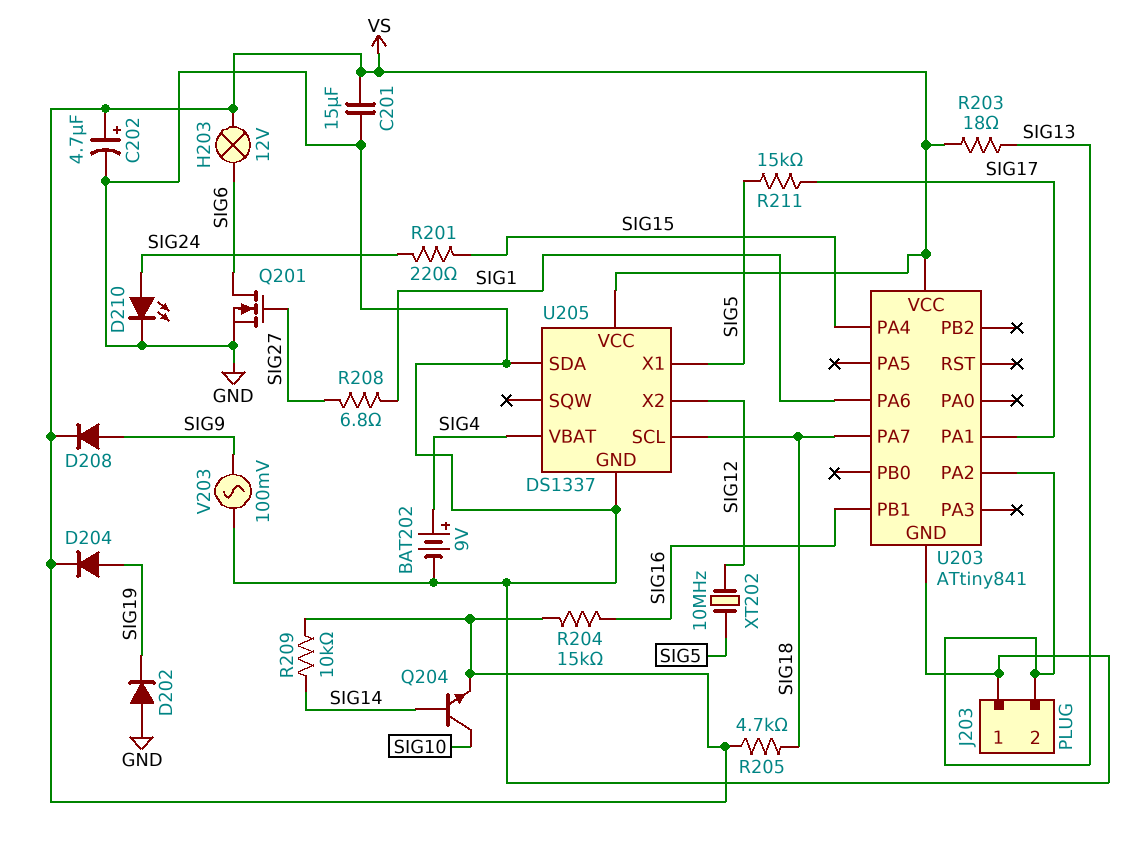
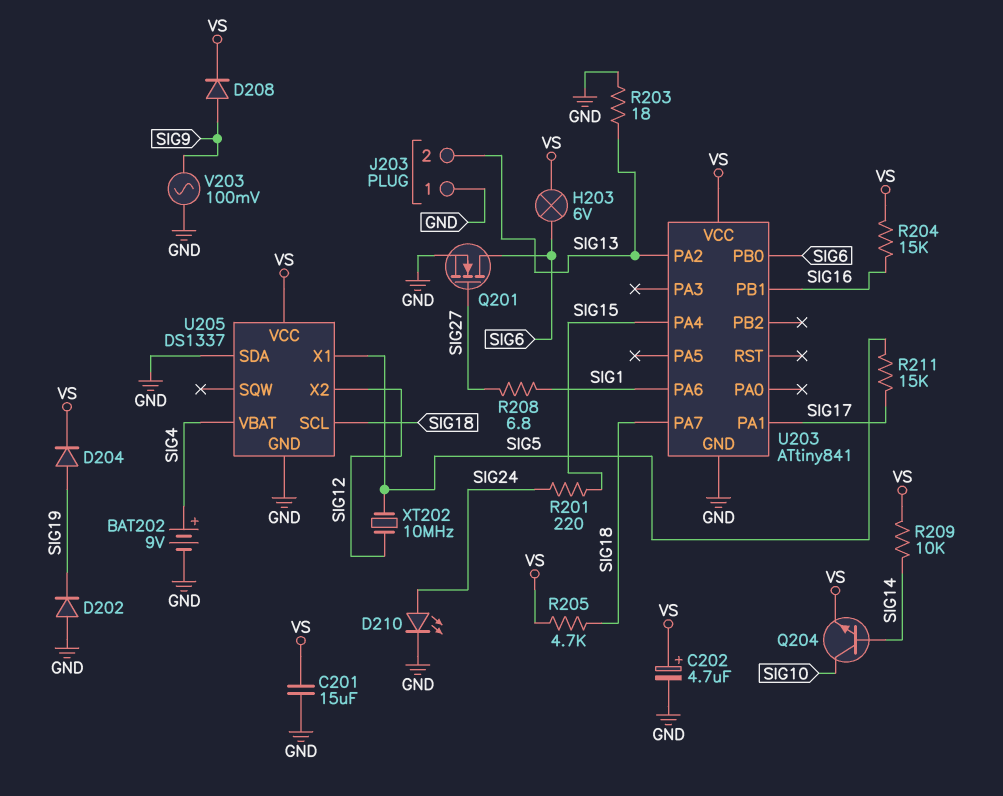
H203: lamp 12V (SIG6, VS) -> lamp 6V (SIG6, VS)
R203: 18 (SIG13, VS) -> 18 (GND, SIG13)
U203 pin PB0: none -> SIG6

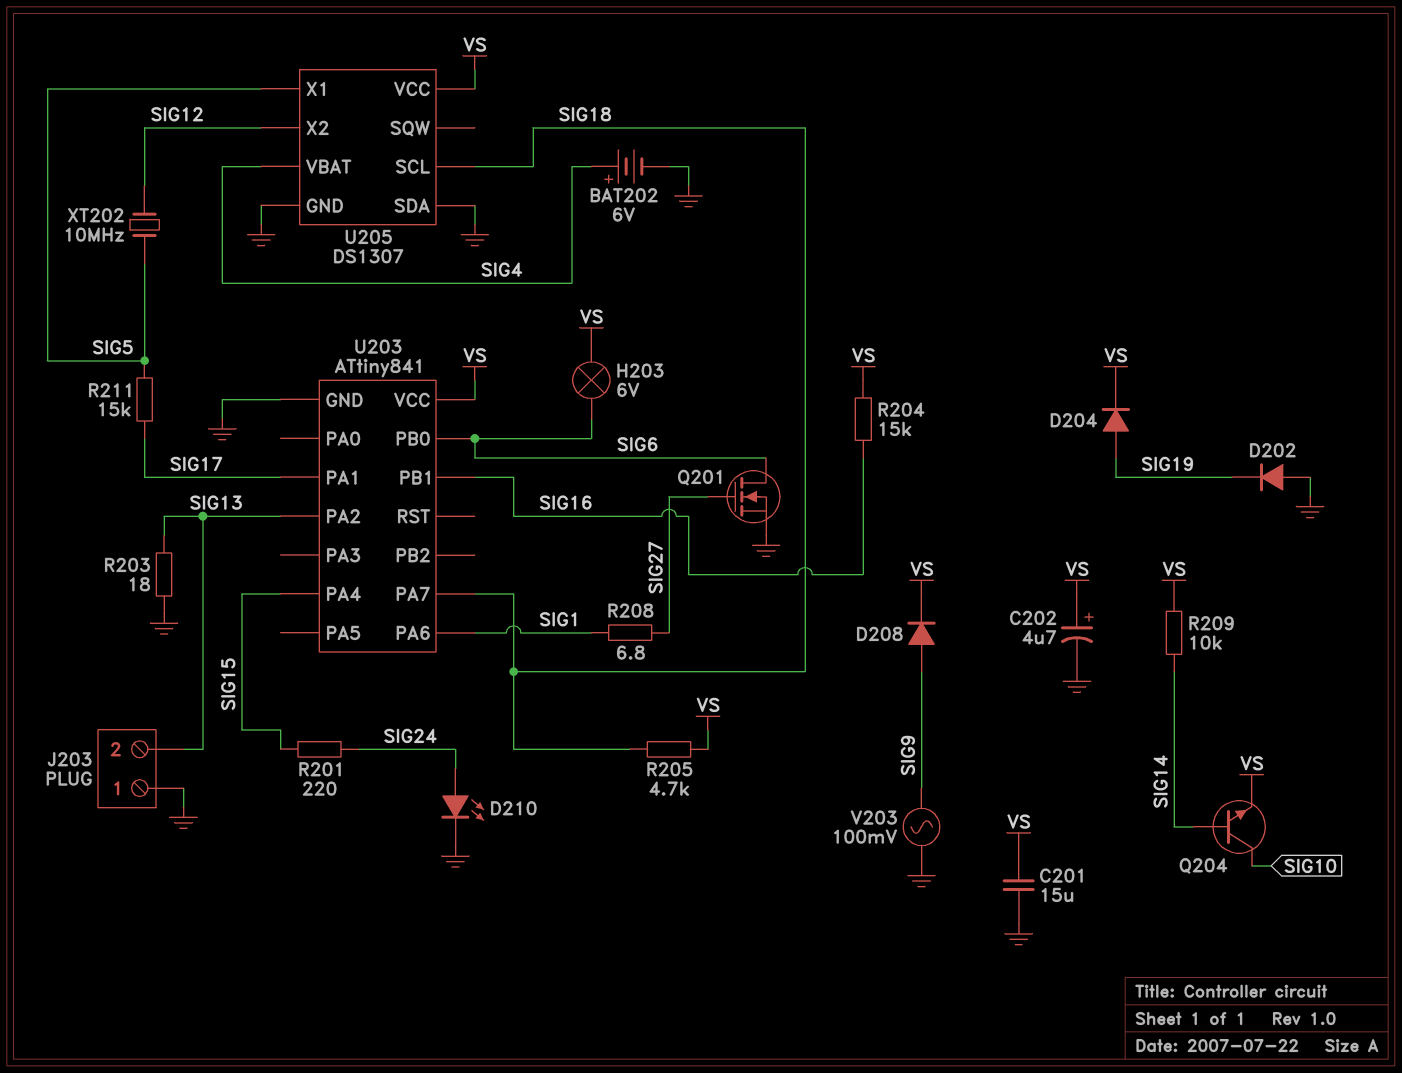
BAT202: 9V (plus SIG4, minus GND) -> 6V (plus SIG4, minus GND)
U205: DS1337 -> DS1307

